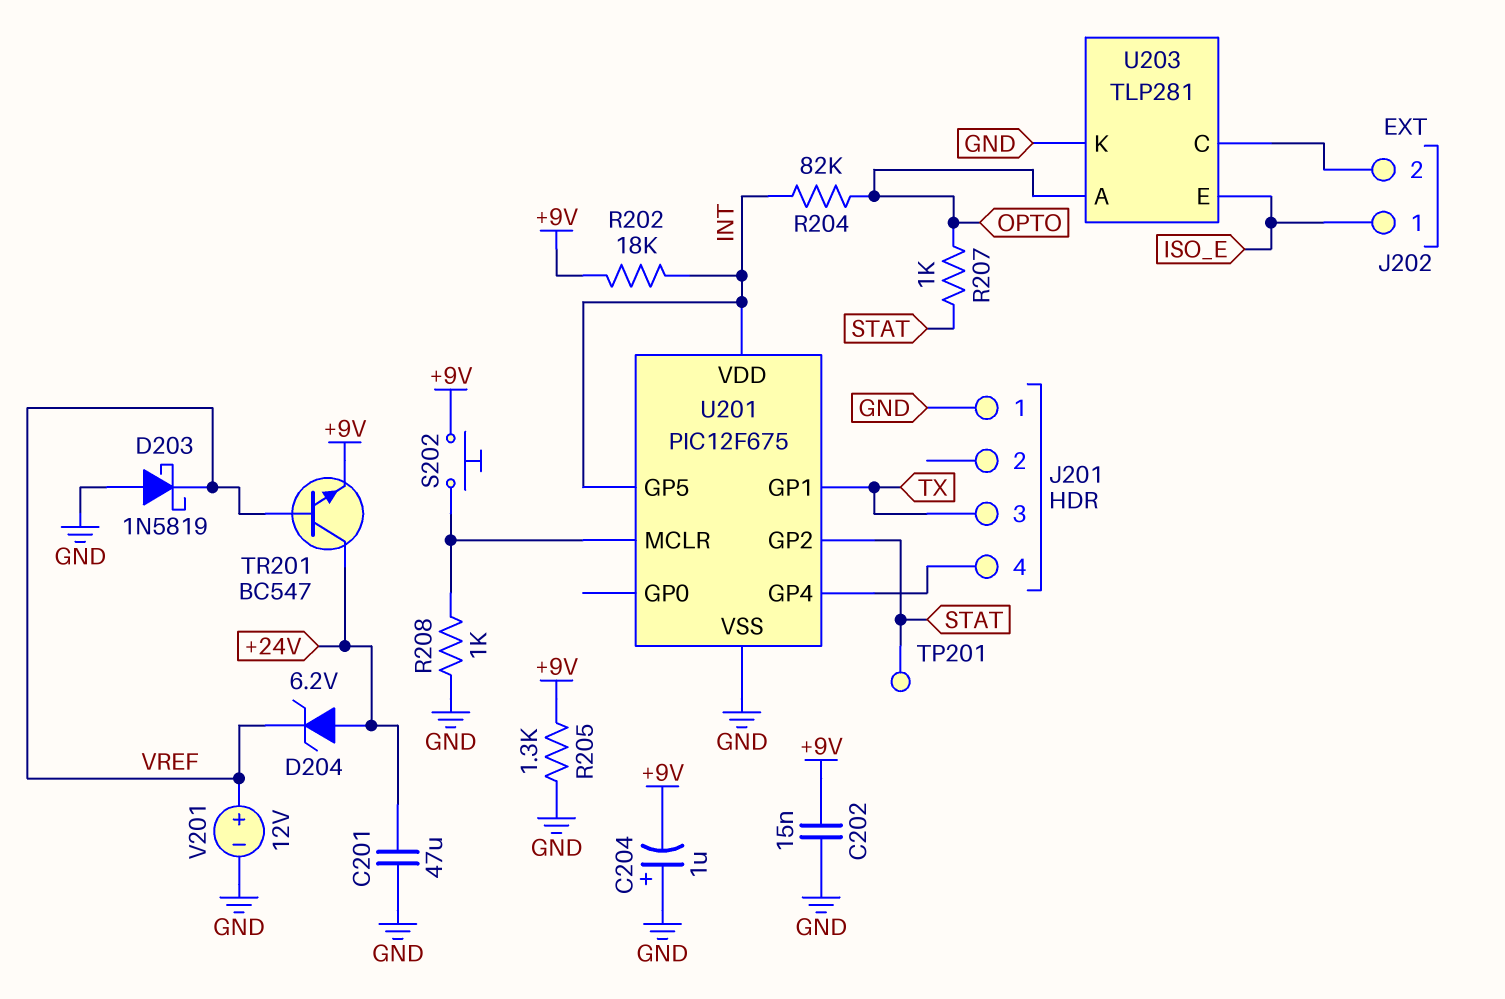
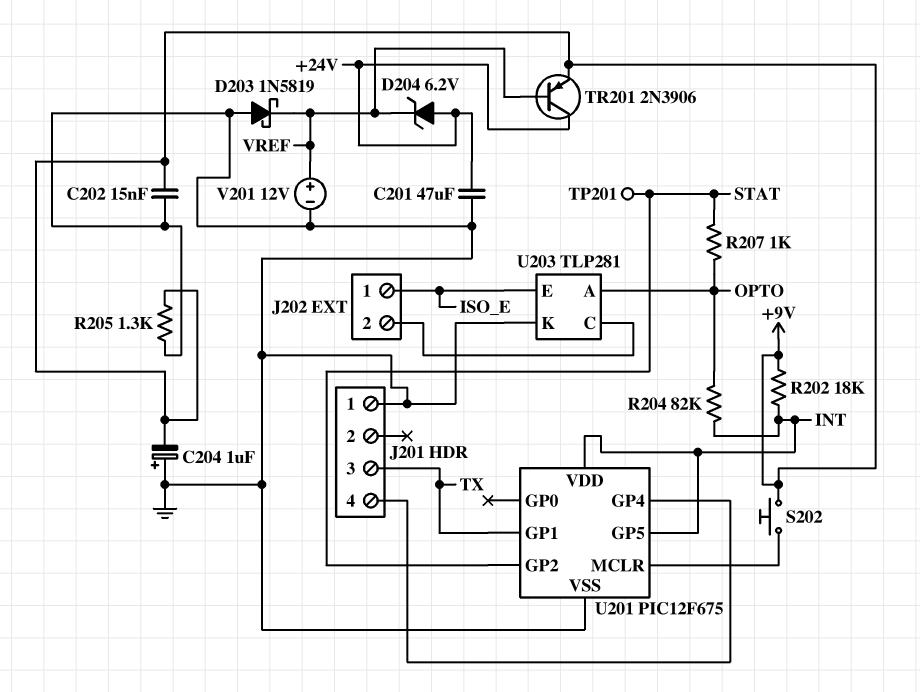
R208: 1k (GND, U201/MCLR) -> none
TR201: NPN BC547 (B VREF, C +24V, E +9V) -> PNP 2N3906 (B VREF, C +24V, E +9V)

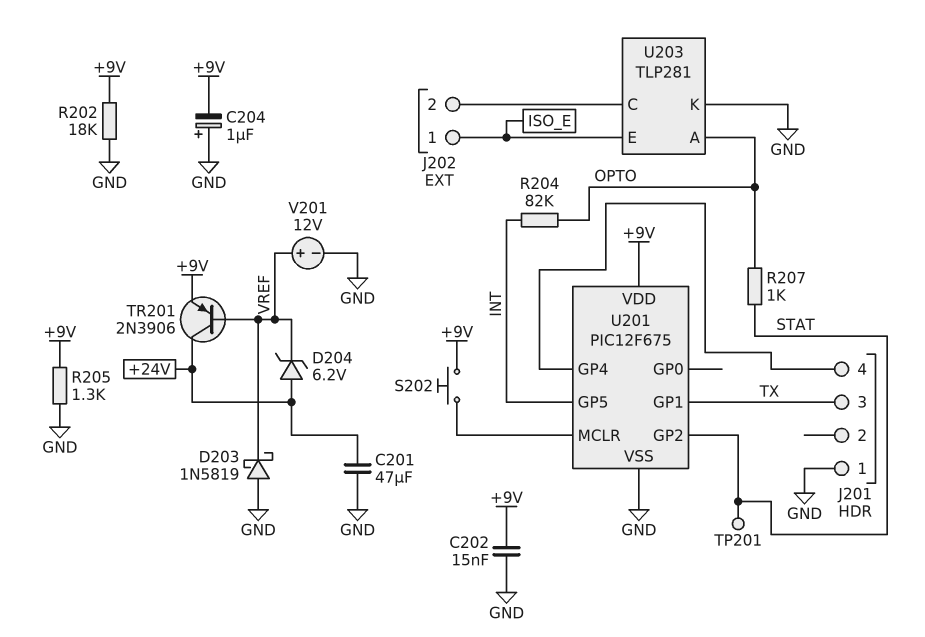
R202: 18k (+9V, INT) -> 18k (+9V, GND)
U201 pin VDD: INT -> +9V

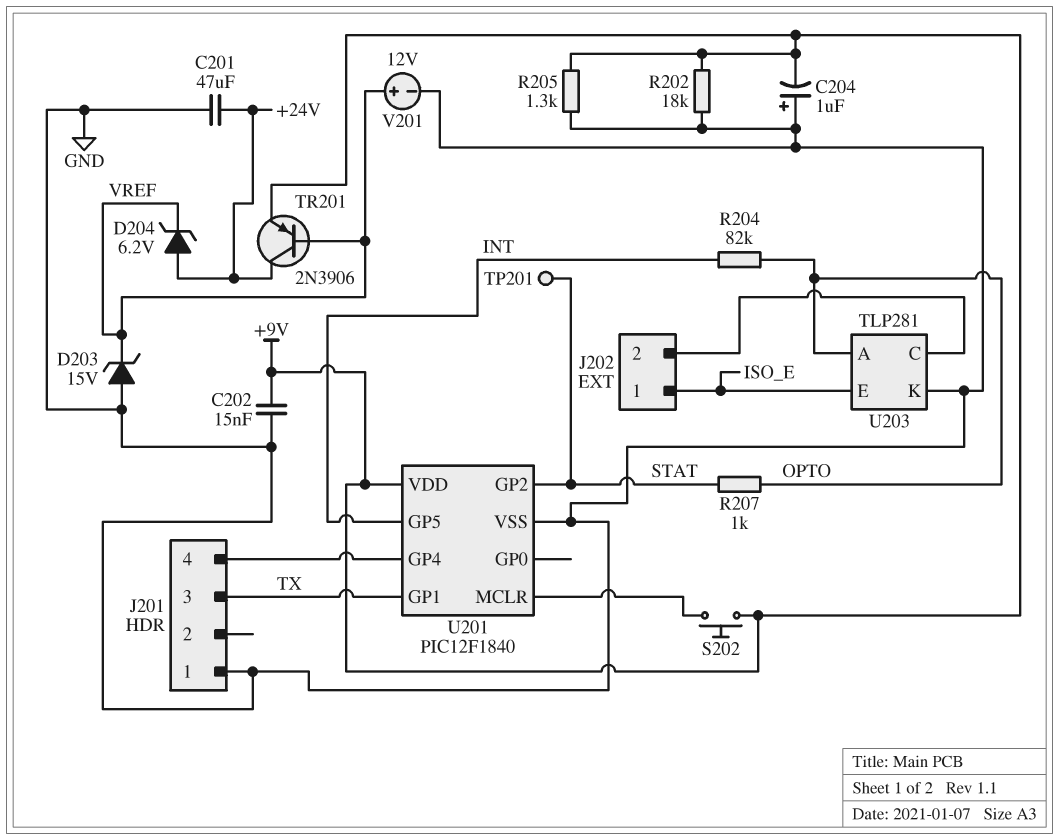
D203: schottky 1N5819 (A GND, K VREF) -> zener 15V (A GND, K VREF)
U201: PIC12F675 -> PIC12F1840

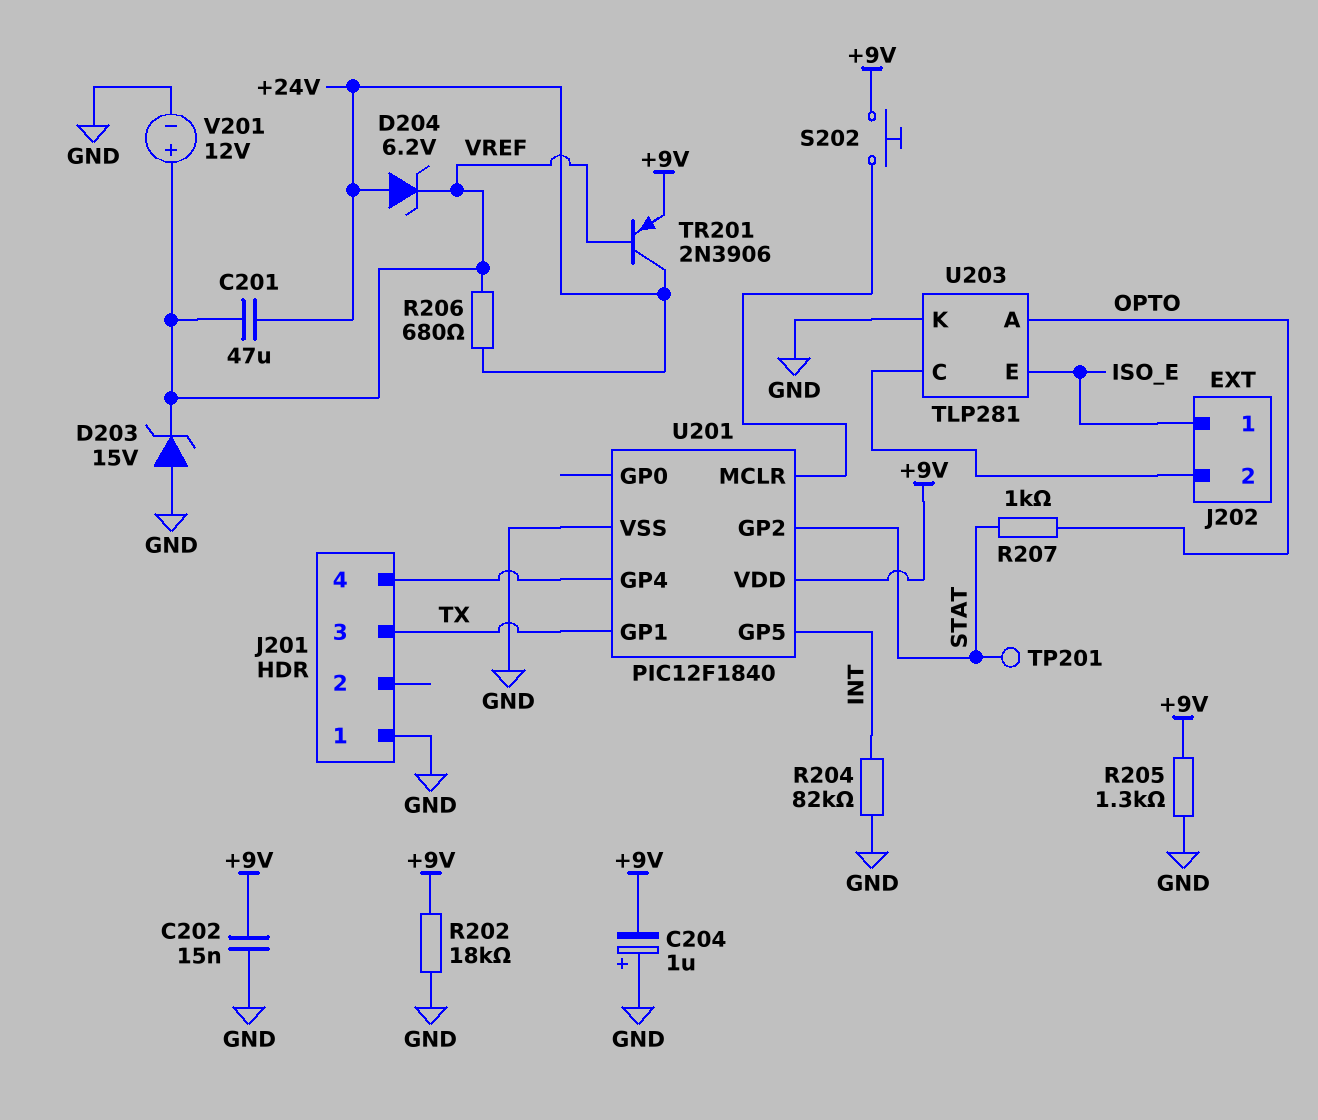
C201: 47uF (+24V, GND) -> 47uF (+24V, VREF)
R204: 82k (INT, OPTO) -> 82k (GND, INT)
R206: none -> 680 (+24V, VREF)

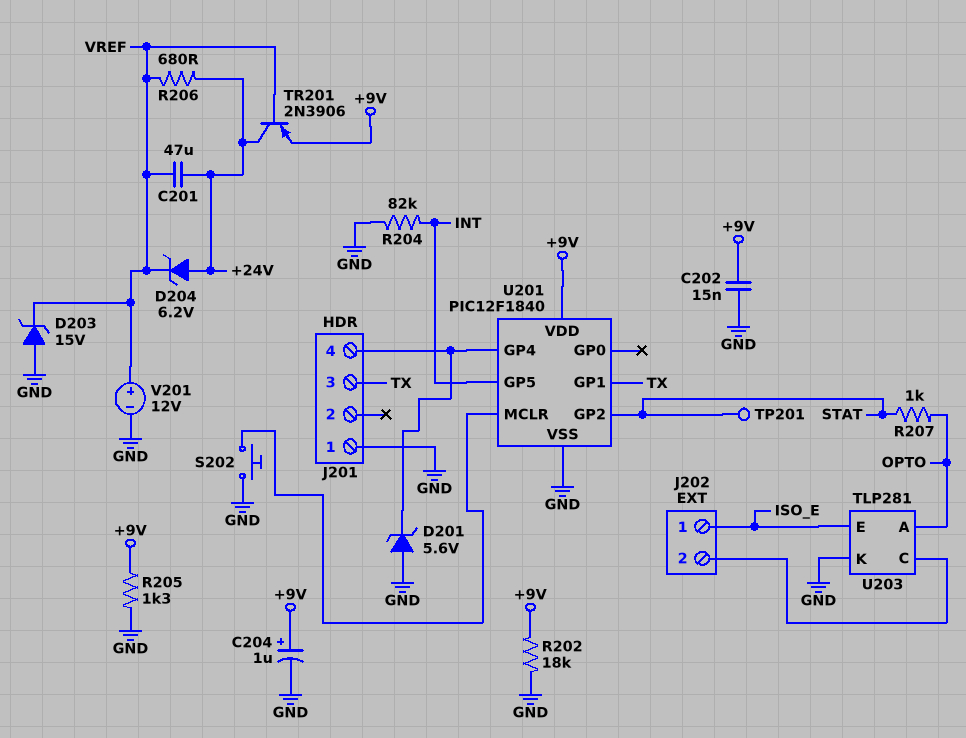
C204: 1uF (plus GND, minus +9V) -> 1uF (plus +9V, minus GND)
D201: none -> zener 5.6V (A GND, K J201/4)
S202: button (+9V, U201/MCLR) -> button (GND, U201/MCLR)

